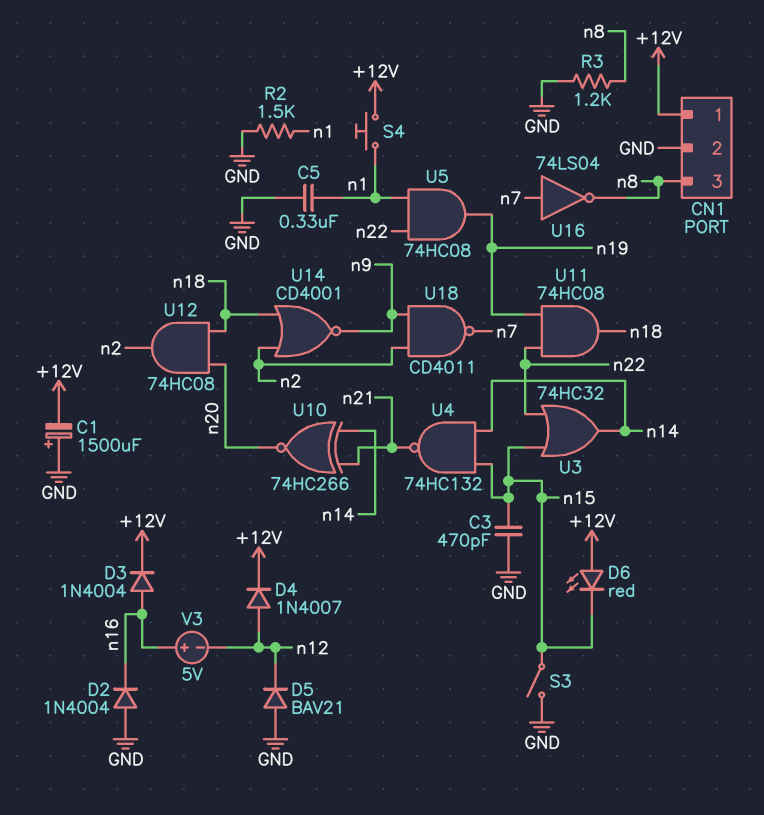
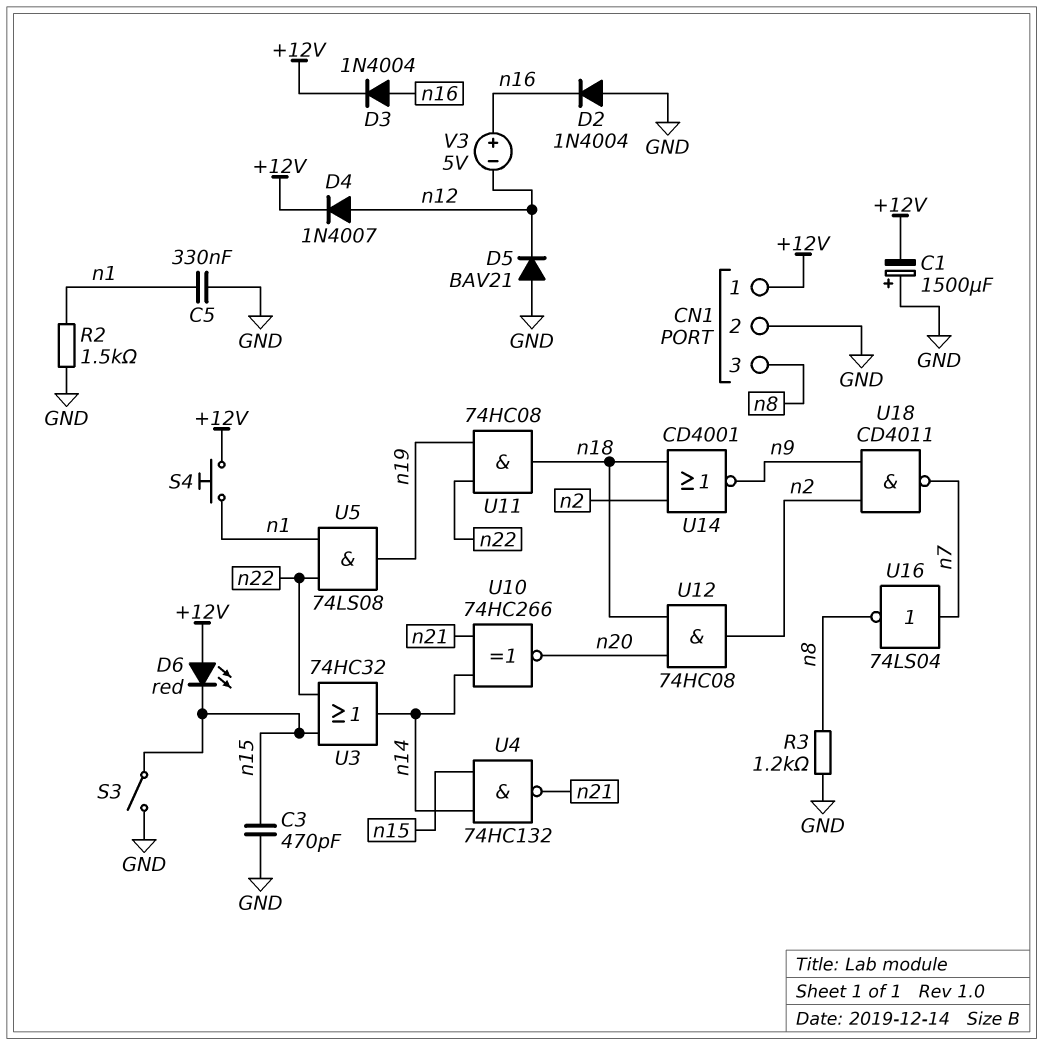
U5: AND 74HC08 (in n1, in n22, out n19) -> AND 74LS08 (in n1, in n22, out n19)

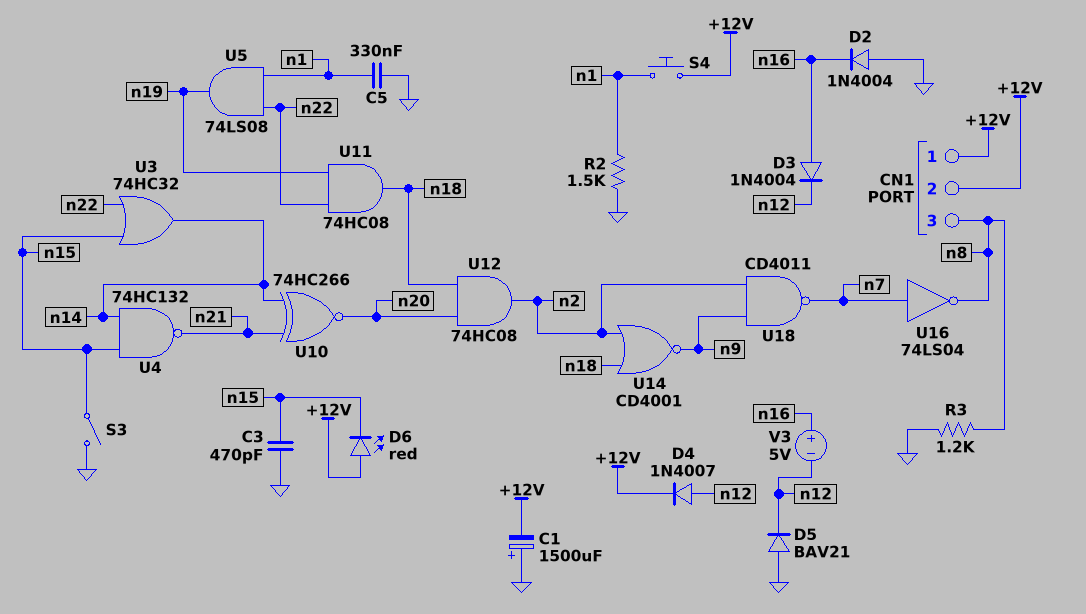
CN1 pin 2: GND -> +12V
D3: diode 1N4004 (A n16, K +12V) -> diode 1N4004 (A n16, K n12)

